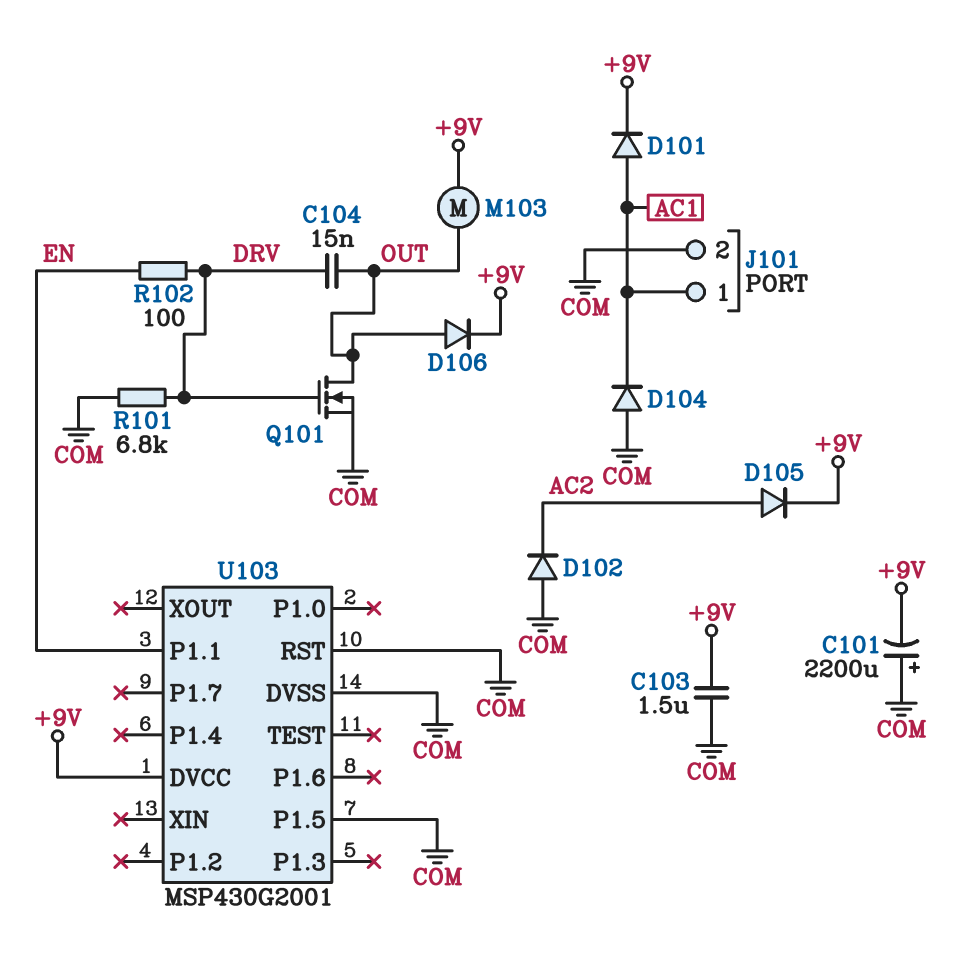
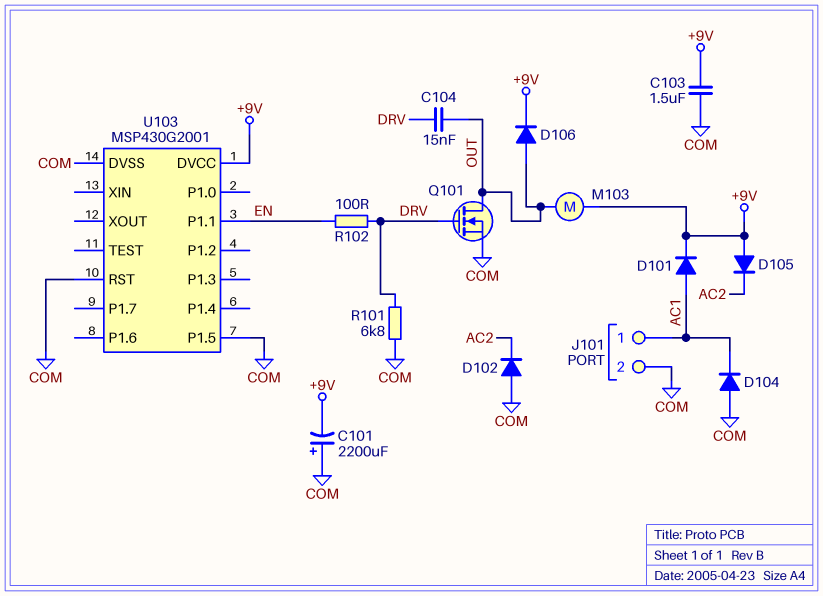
D105: diode (A AC2, K +9V) -> diode (A +9V, K AC2)

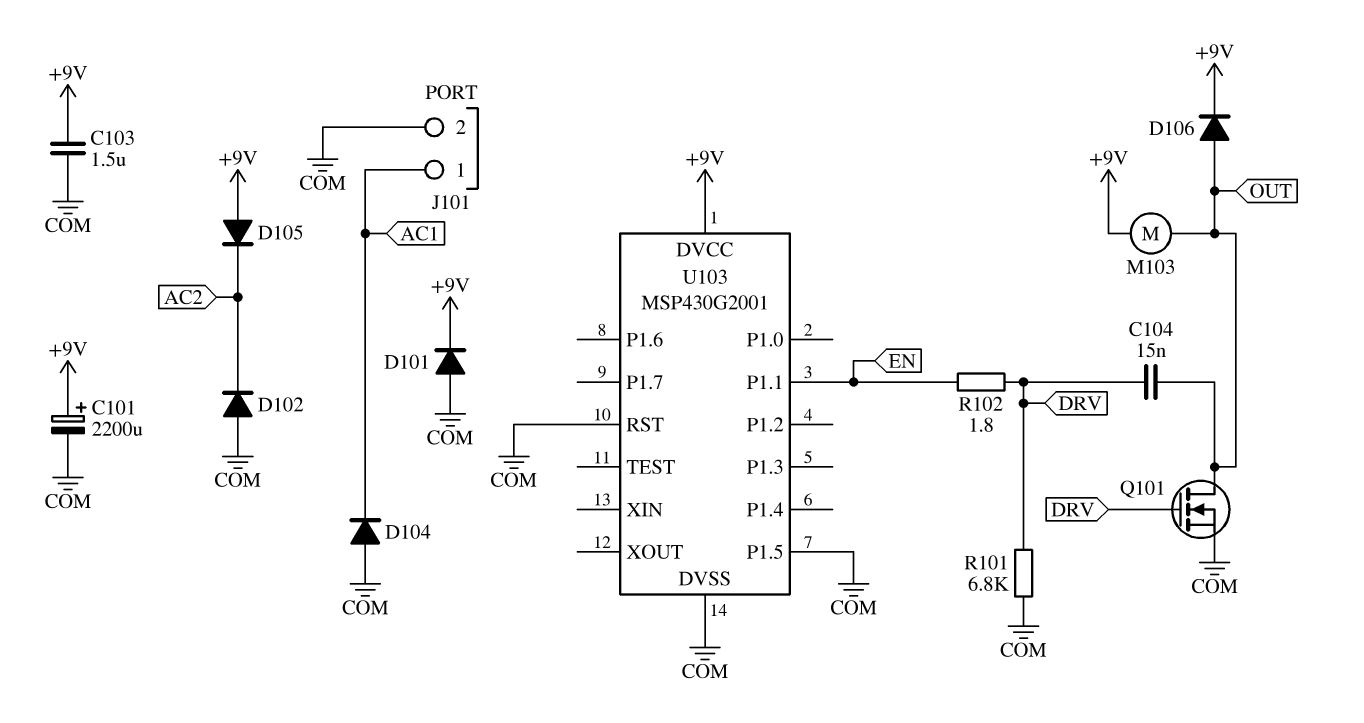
C101: 2200uF (plus COM, minus +9V) -> 2200uF (plus +9V, minus COM)
D101: diode (A AC1, K +9V) -> diode (A COM, K +9V)
R102: 100 (DRV, EN) -> 1.8 (DRV, EN)

